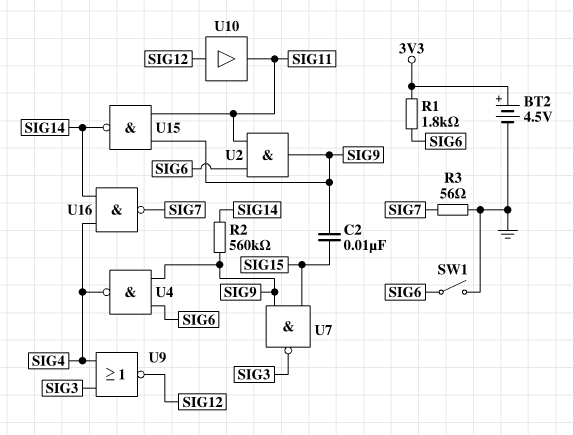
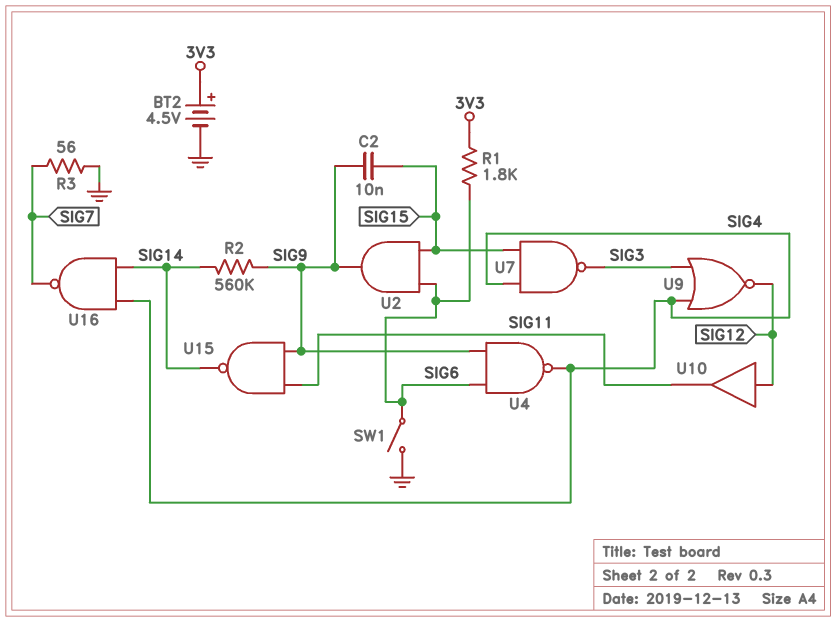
U2: AND (in SIG6, in SIG11, out SIG9) -> AND (in SIG6, in SIG15, out SIG9)
U7: NAND (in SIG9, in SIG15, out SIG3) -> NAND (in SIG4, in SIG15, out SIG3)

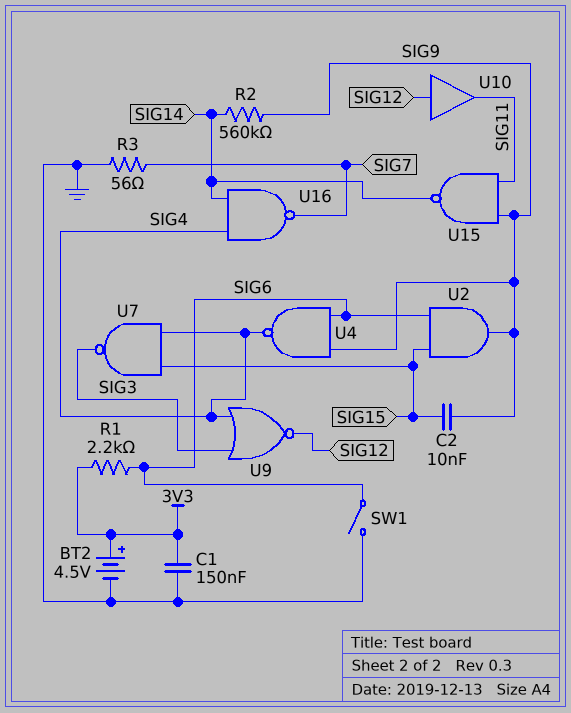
C1: none -> 150nF (3V3, GND)
R1: 1.8k (3V3, SIG6) -> 2.2k (3V3, SIG6)

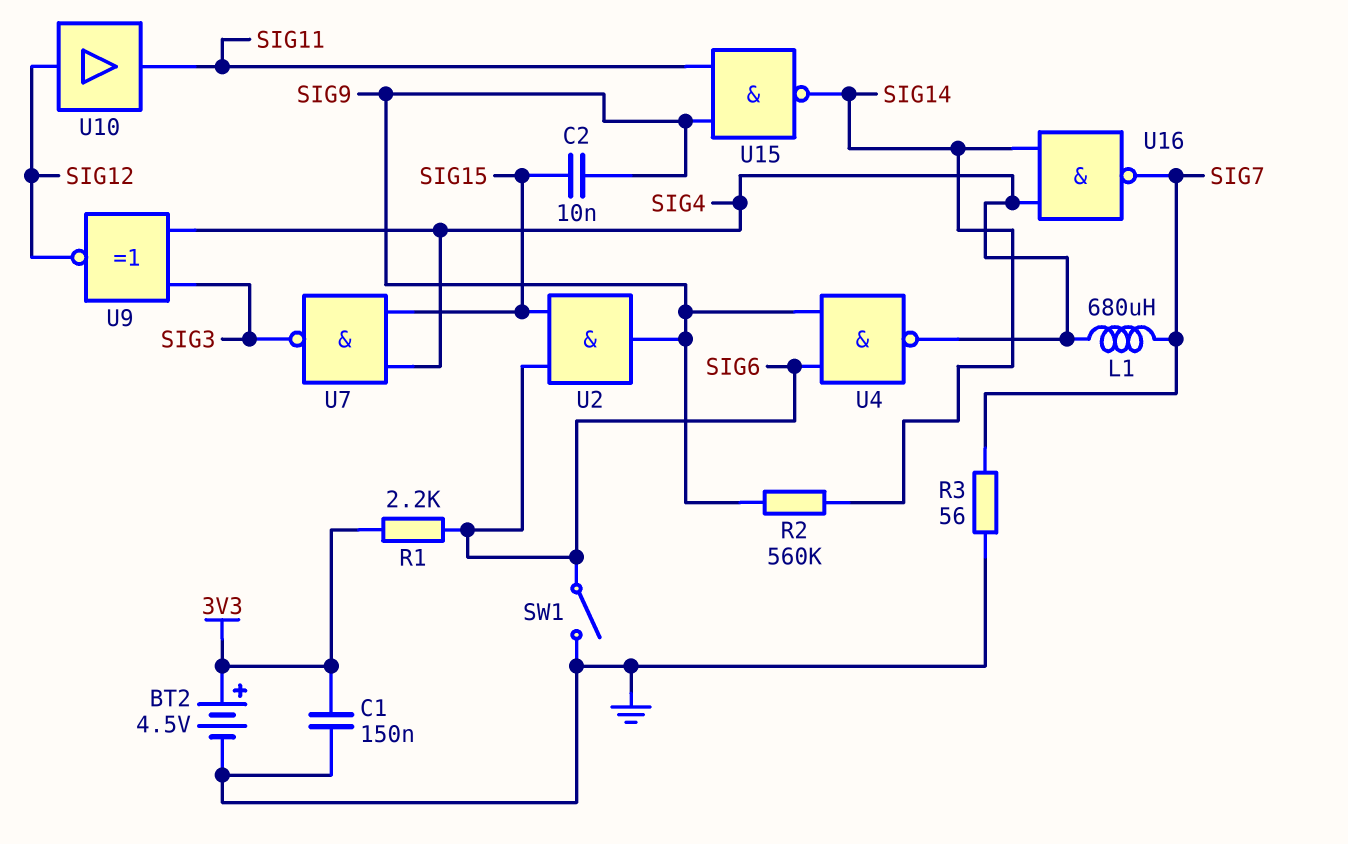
L1: none -> 680uH (SIG4, SIG7)
U9: NOR (in SIG3, in SIG4, out SIG12) -> XNOR (in SIG3, in SIG4, out SIG12)

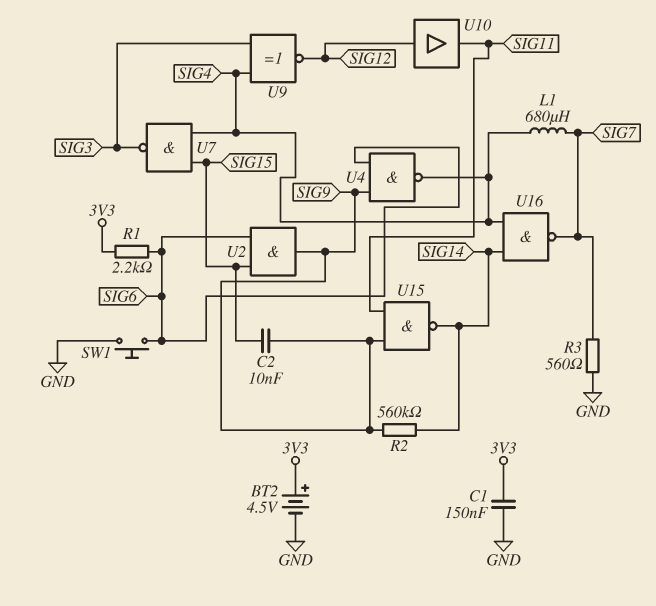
R3: 56 (GND, SIG7) -> 560 (GND, SIG7)
SW1: switch (GND, SIG6) -> button (GND, SIG6)

